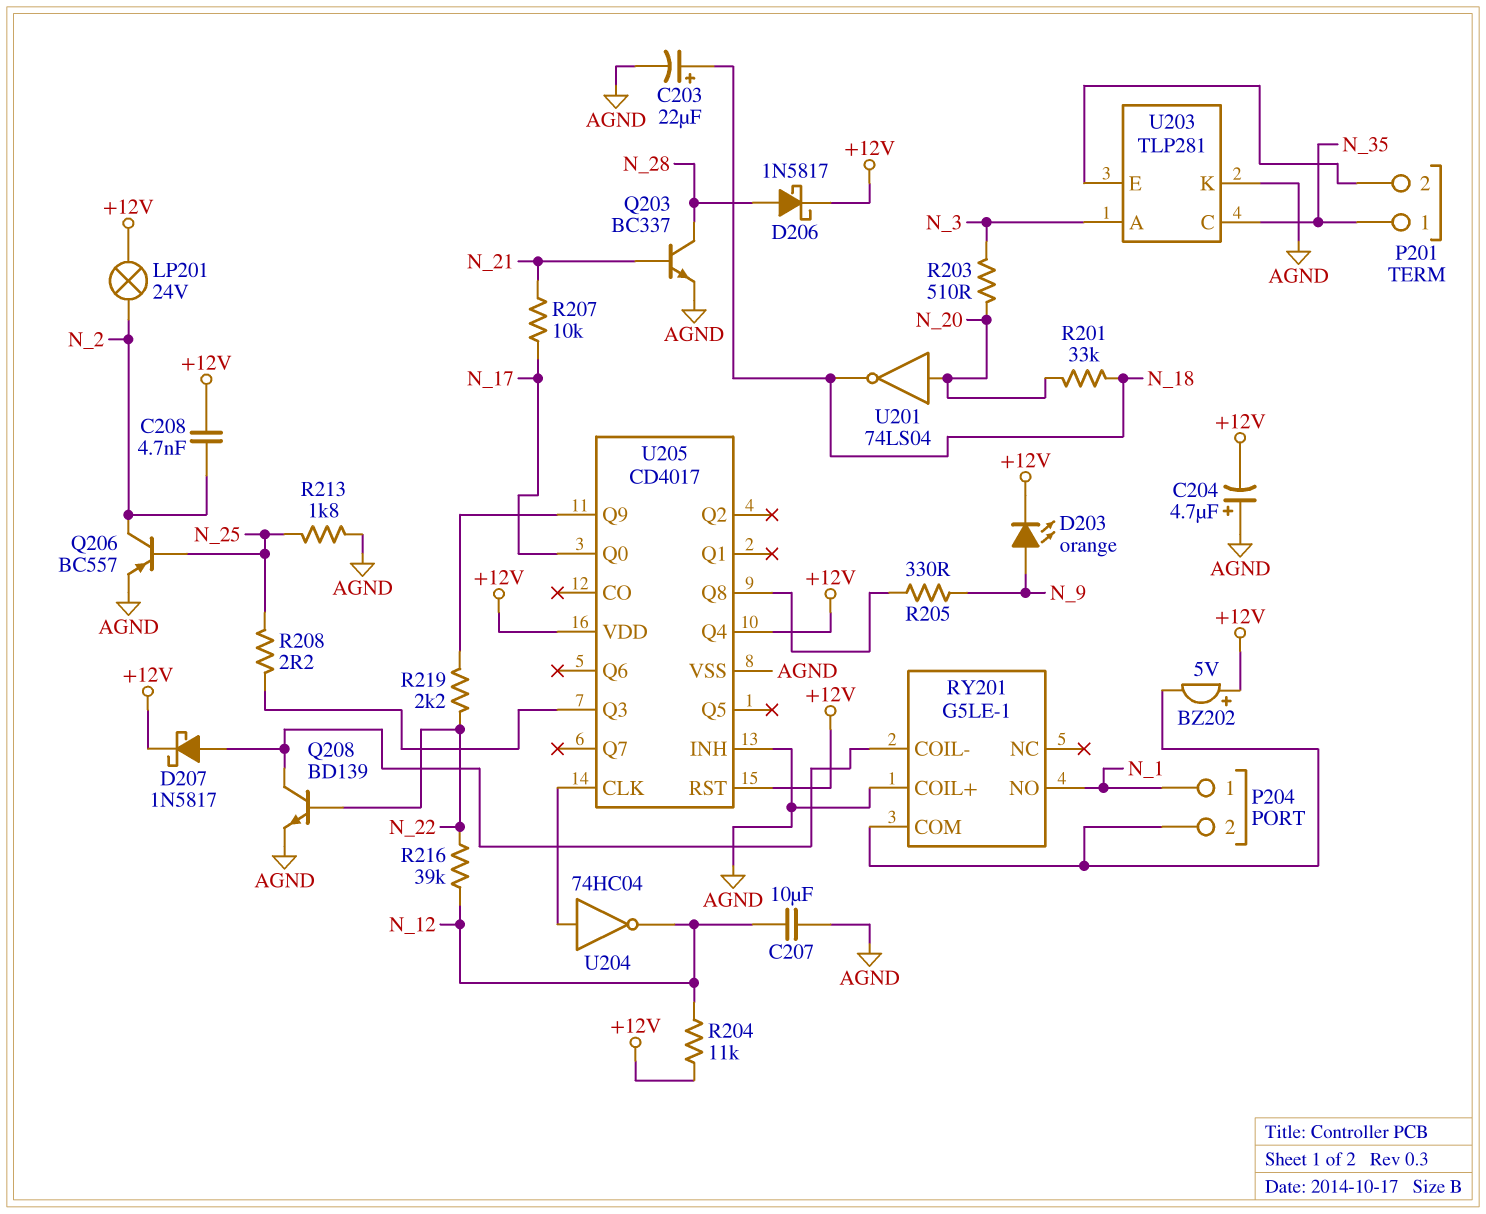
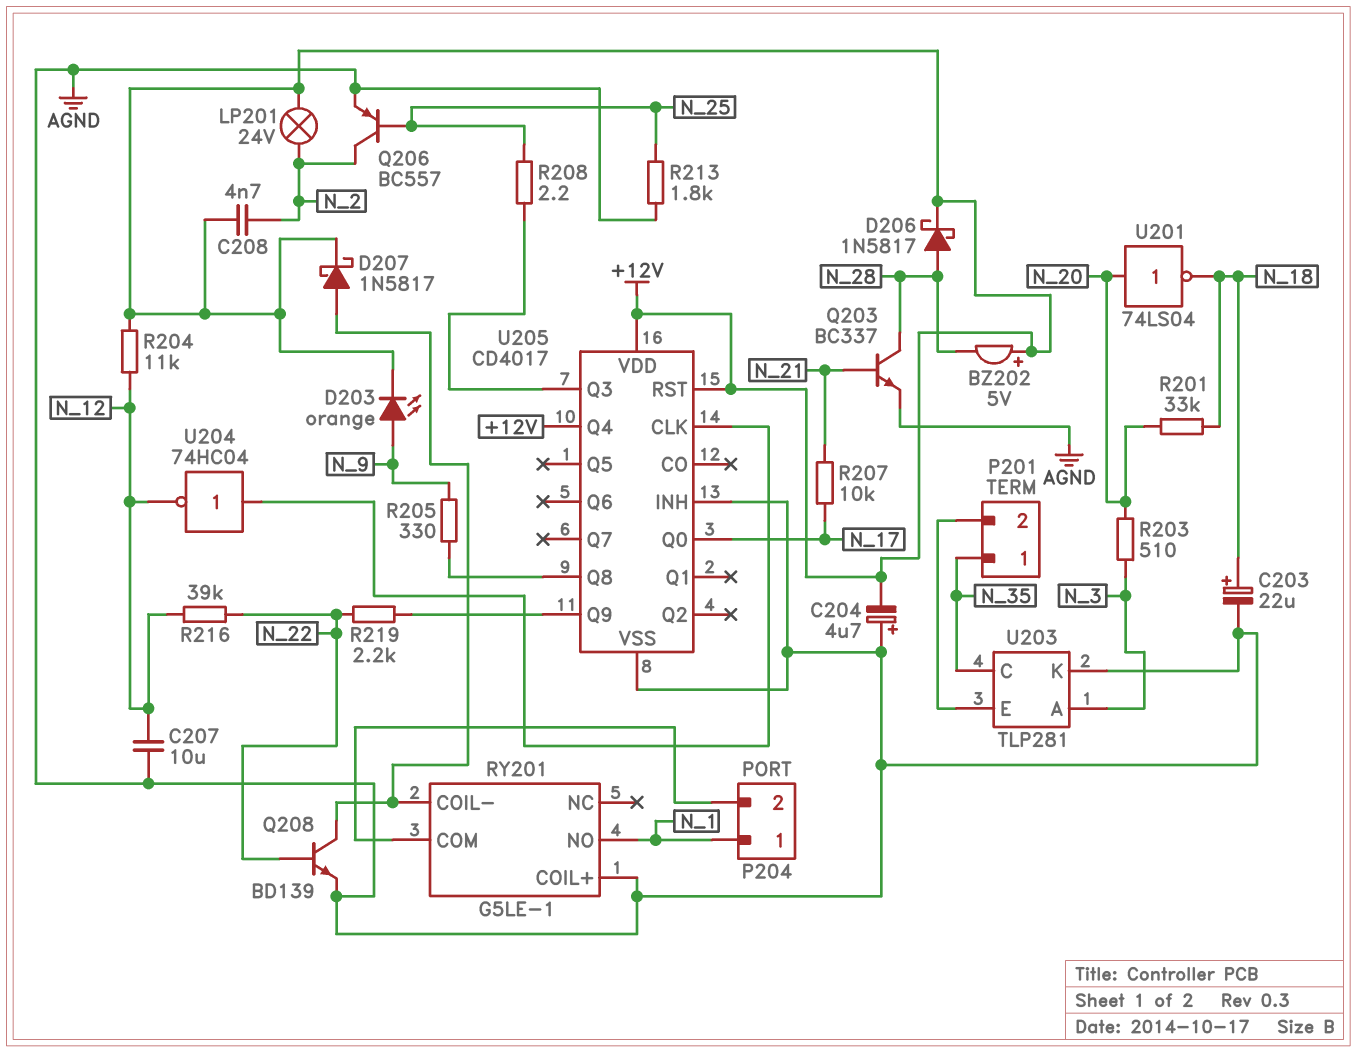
BZ202: buzzer 5V (plus +12V, minus P204/2) -> buzzer 5V (plus +12V, minus N_28)

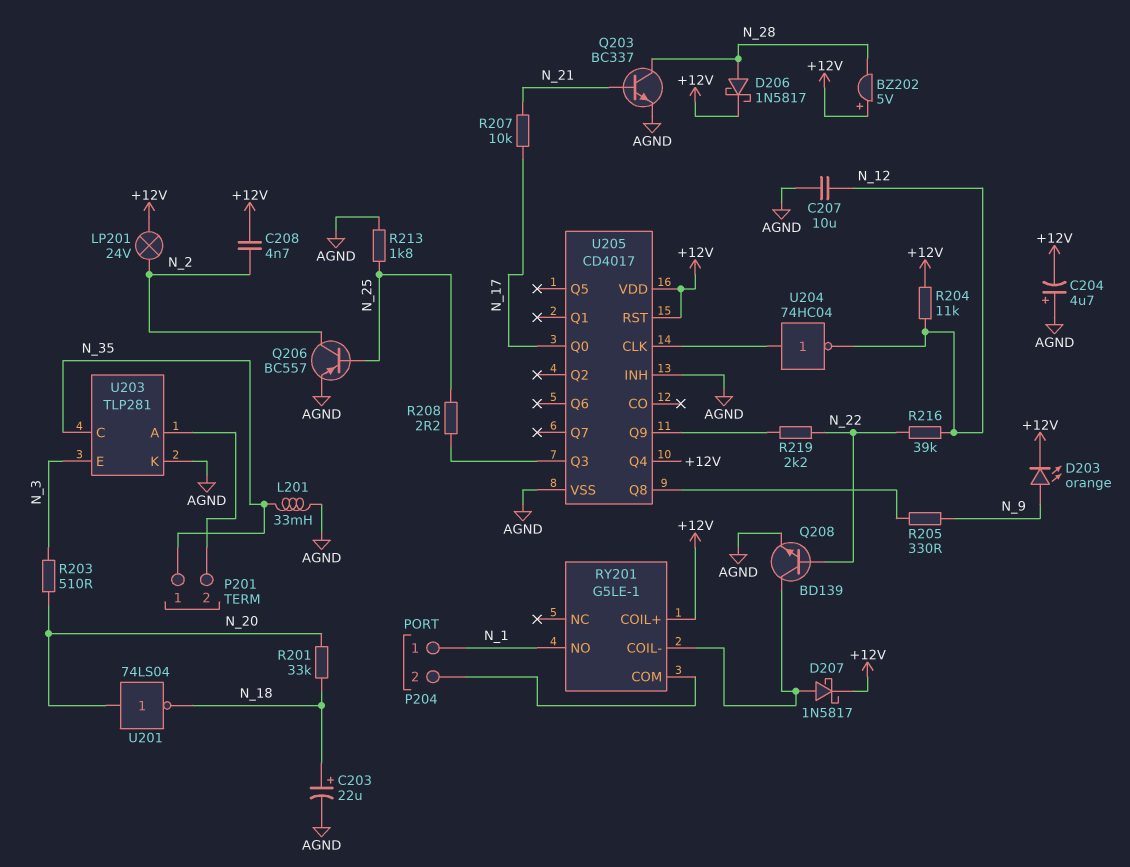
L201: none -> 33mH (AGND, N_35)
RY201 pin COIL+: AGND -> +12V
U203 pin A: N_3 -> P201/2
U203 pin E: P201/2 -> N_3

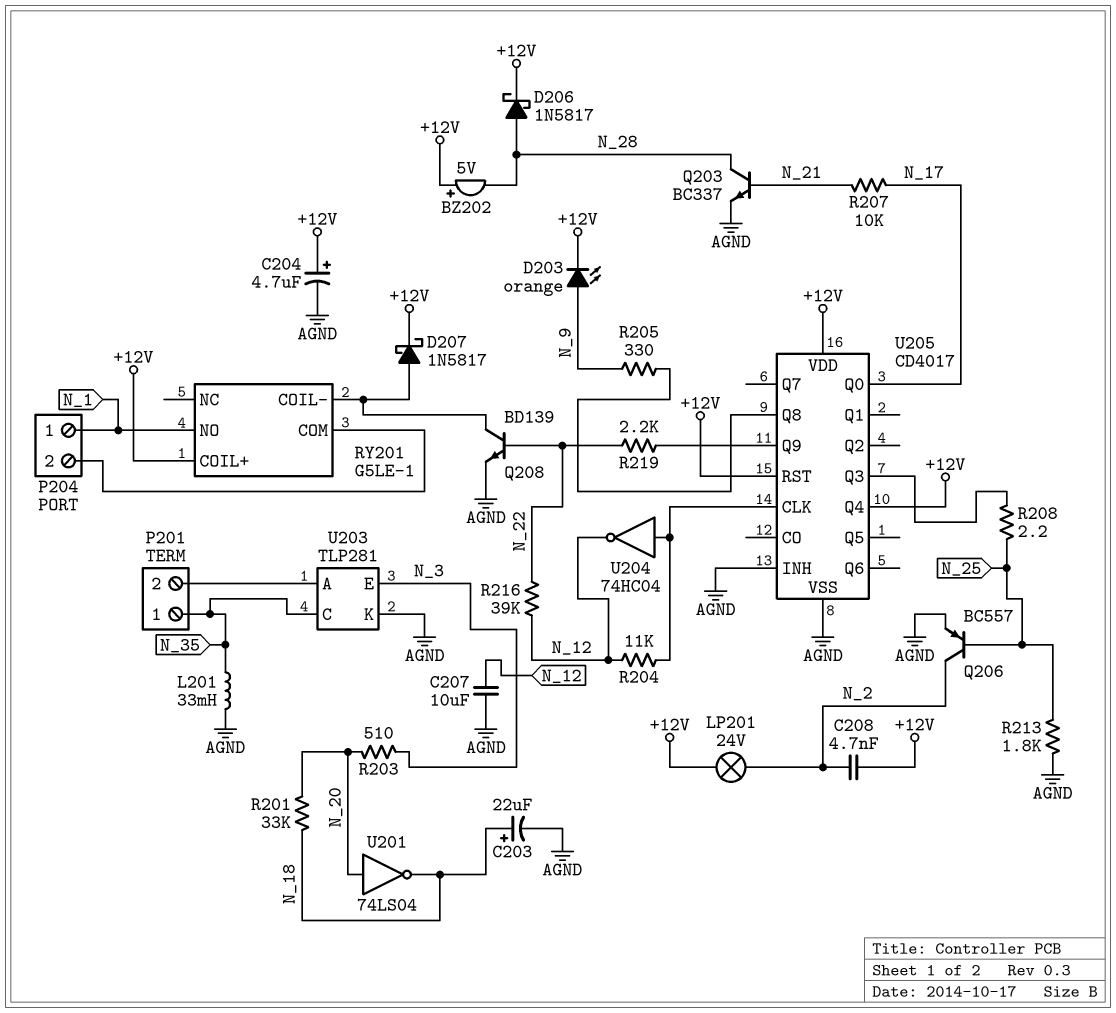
C204: 4.7uF (plus AGND, minus +12V) -> 4.7uF (plus +12V, minus AGND)
R204: 11k (+12V, N_12) -> 11k (N_12, U205/CLK)

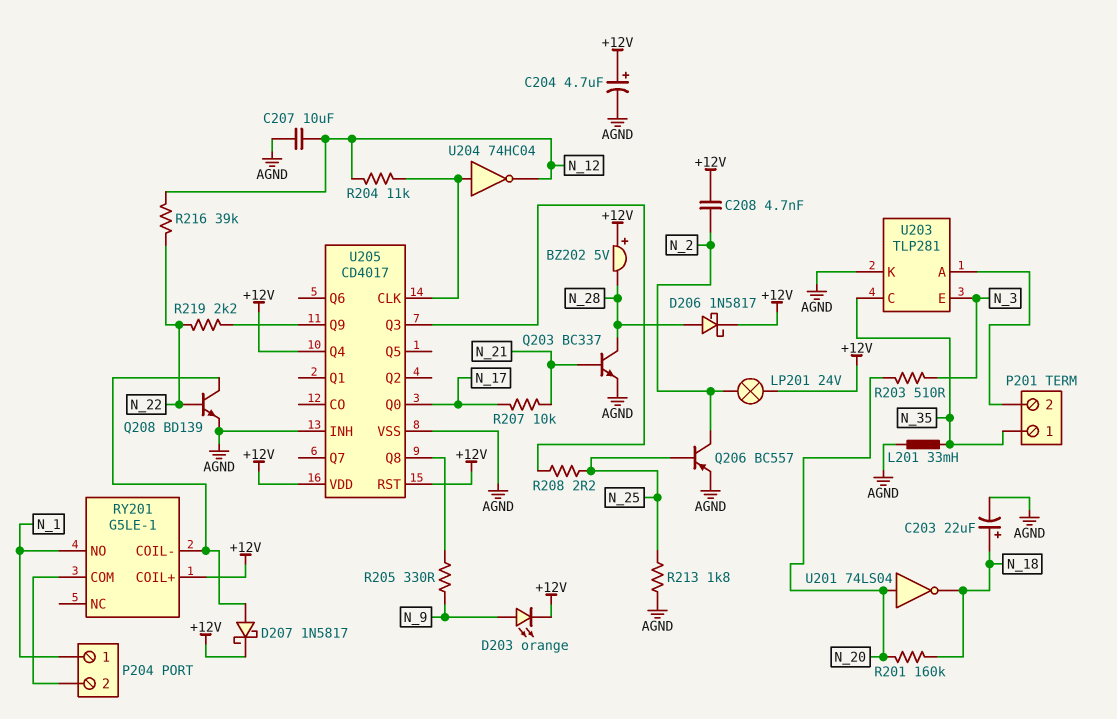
R201: 33k (N_18, N_20) -> 160k (N_18, N_20)

